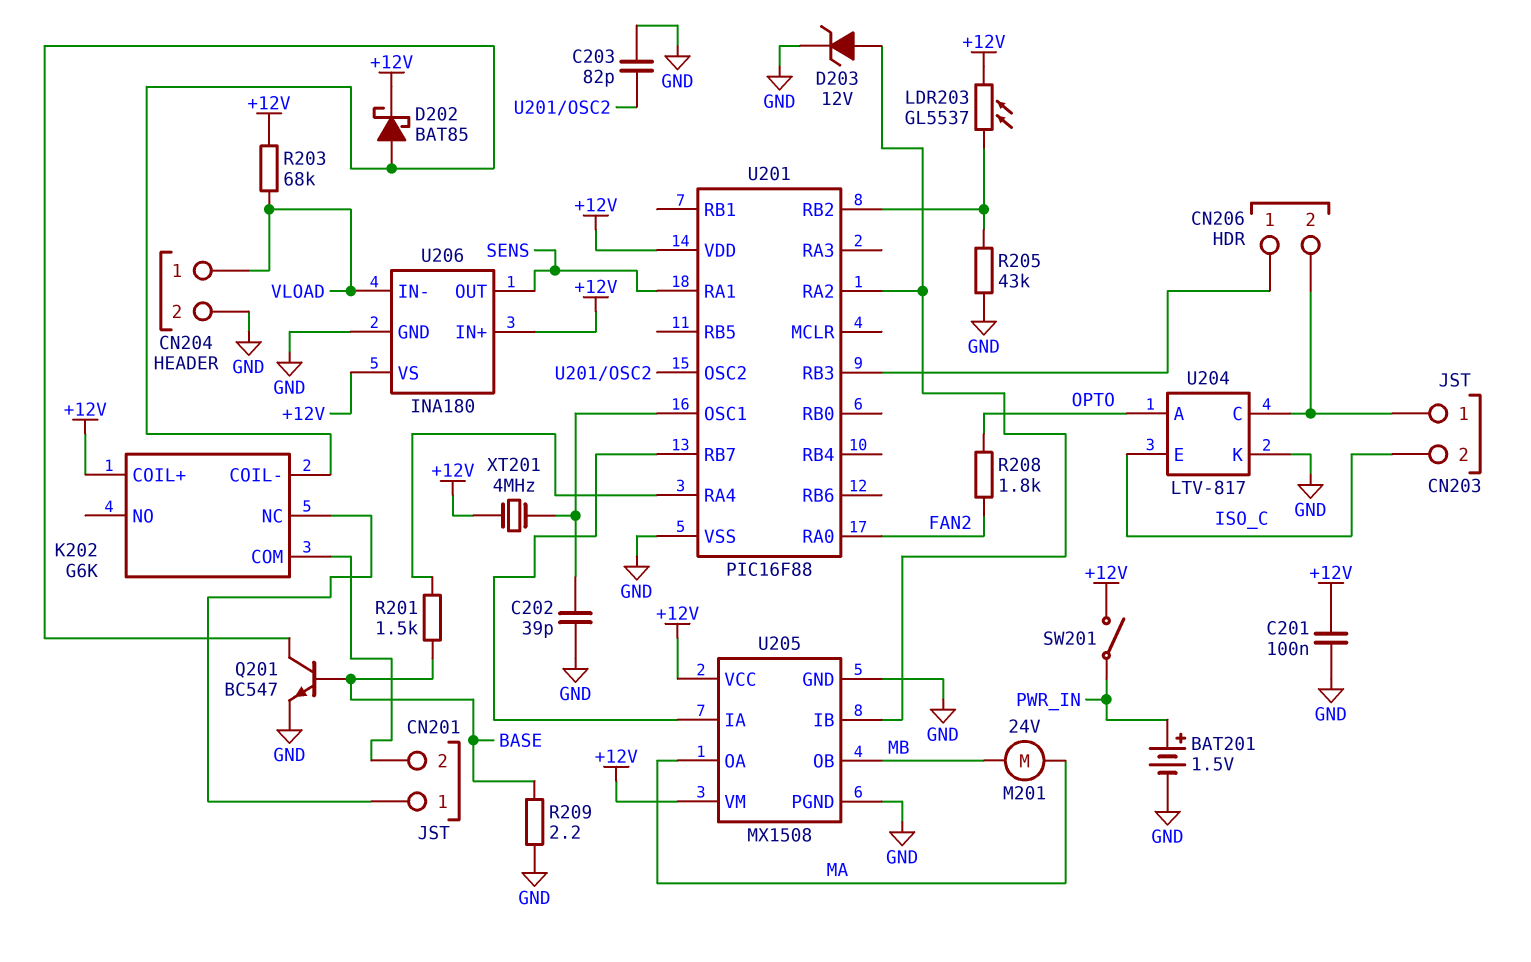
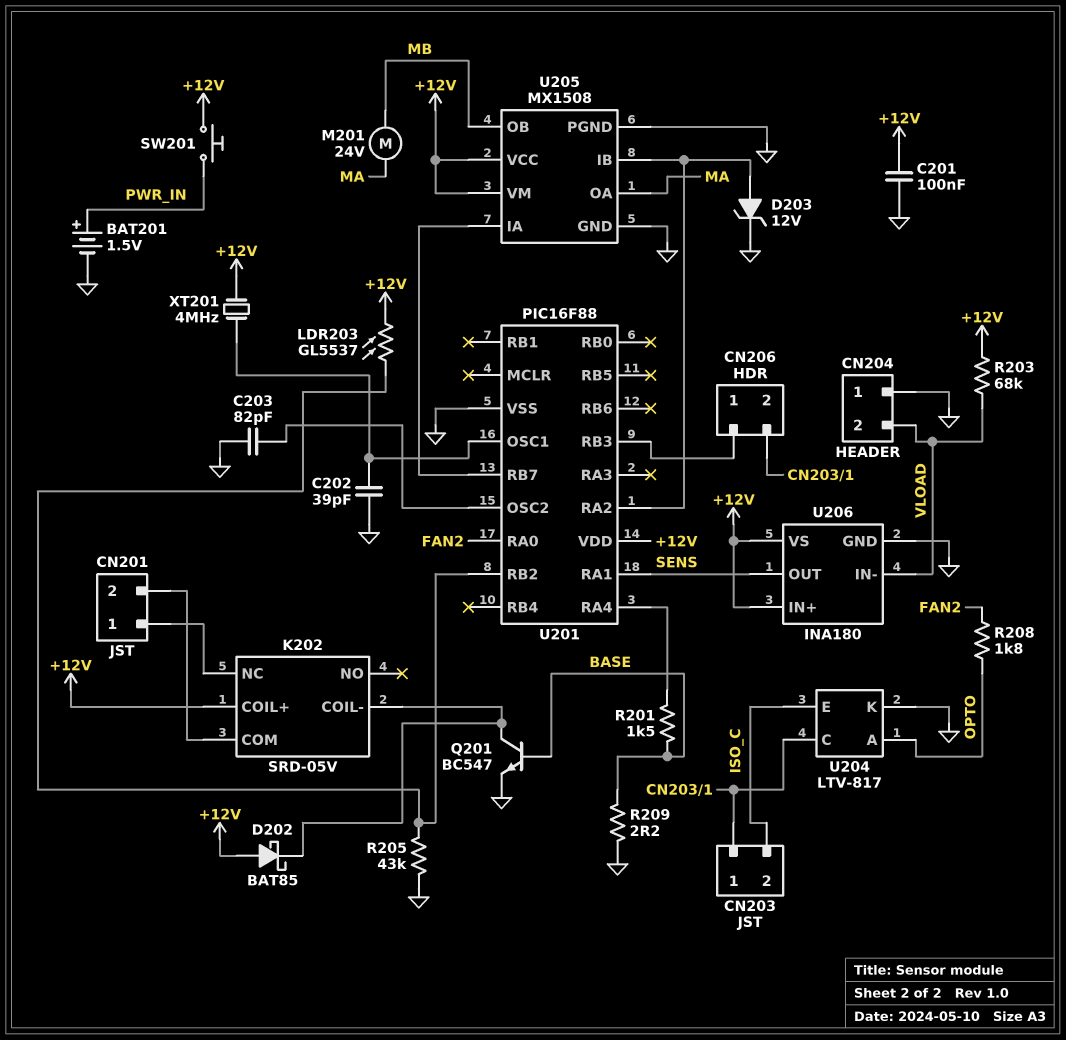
CN204 pin 1: VLOAD -> GND
CN204 pin 2: GND -> VLOAD
D202: schottky BAT85 (A K202/COIL-, K +12V) -> schottky BAT85 (A +12V, K K202/COIL-)
K202: G6K -> SRD-05V
SW201: switch (+12V, PWR_IN) -> button (+12V, PWR_IN)

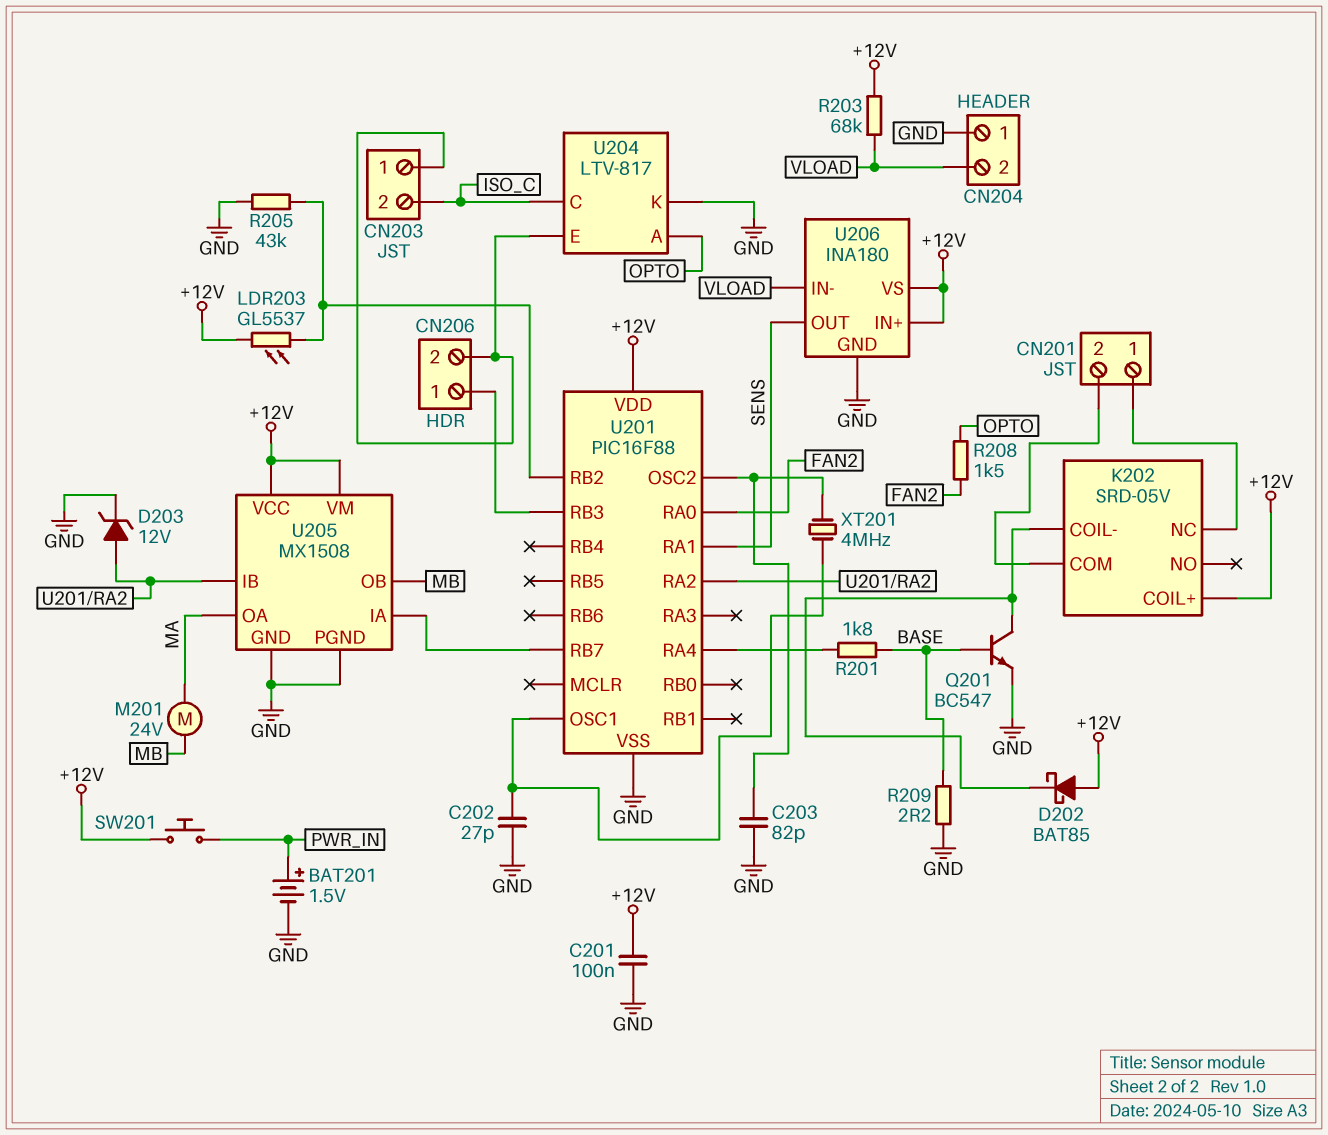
C202: 39pF (GND, U201/OSC1) -> 27pF (GND, U201/OSC1)
R201: 1.5k (BASE, U201/RA4) -> 1.8k (BASE, U201/RA4)
R208: 1.8k (FAN2, OPTO) -> 1.5k (FAN2, OPTO)
U204 pin C: CN203/1 -> ISO_C
U204 pin E: ISO_C -> CN203/1
XT201: 4MHz (+12V, U201/OSC1) -> 4MHz (U201/OSC1, U201/OSC2)

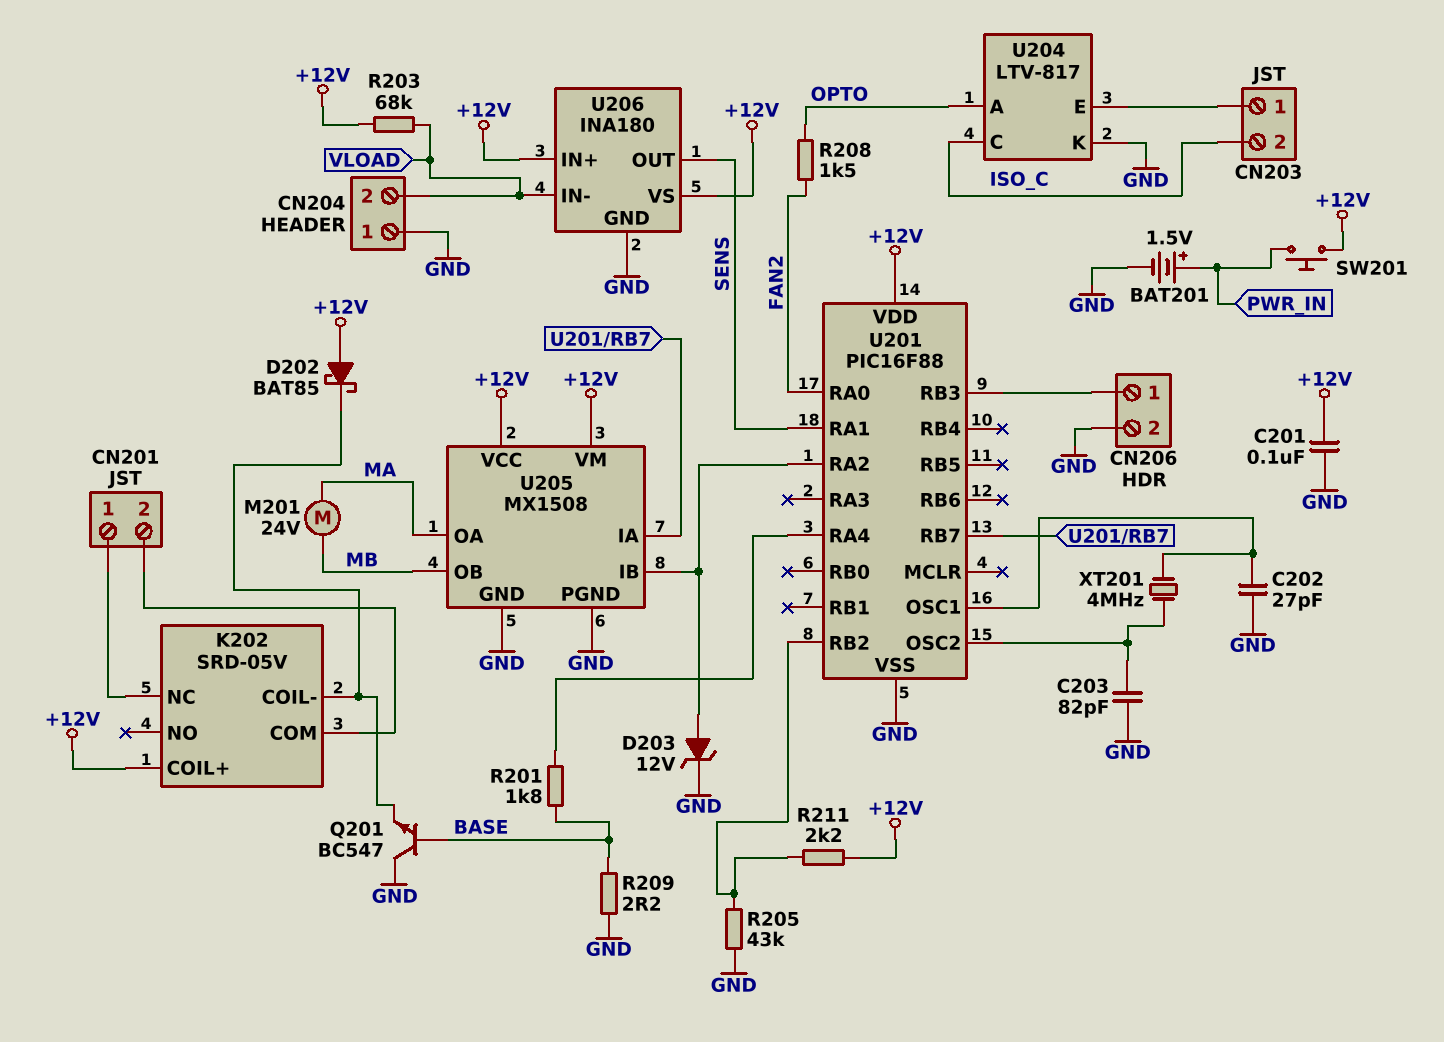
CN206 pin 2: CN203/1 -> GND
LDR203: GL5537 (+12V, U201/RB2) -> none
Q201: NPN BC547 (B BASE, C K202/COIL-, E GND) -> NPN BC547 (B BASE, C GND, E K202/COIL-)
R211: none -> 2.2k (+12V, U201/RB2)

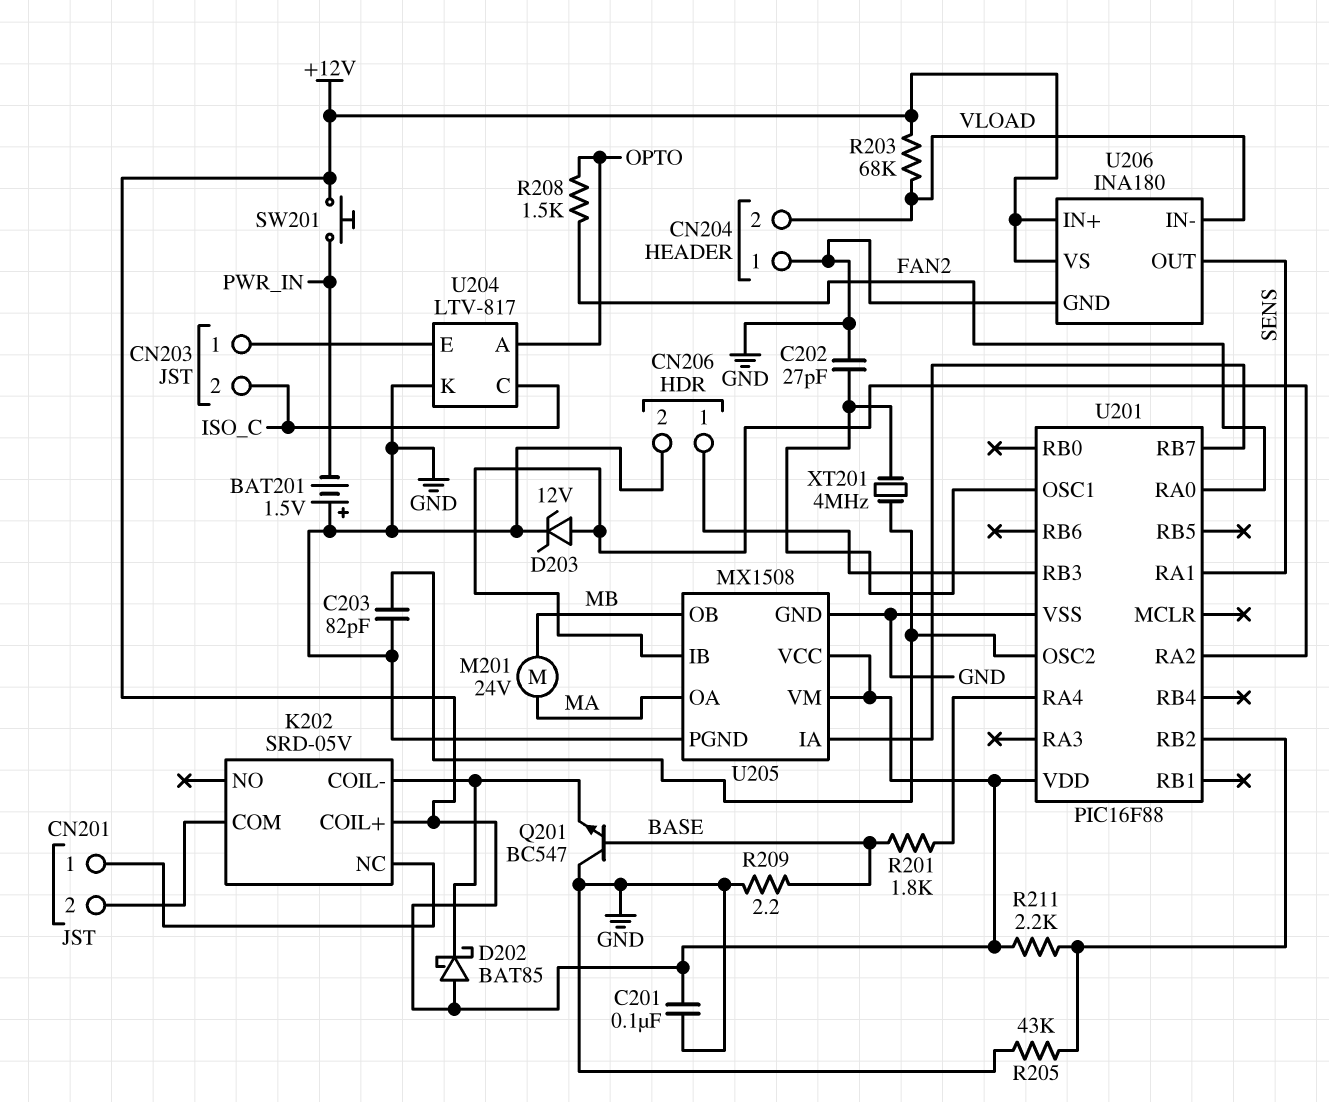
BAT201: 1.5V (plus PWR_IN, minus GND) -> 1.5V (plus GND, minus PWR_IN)

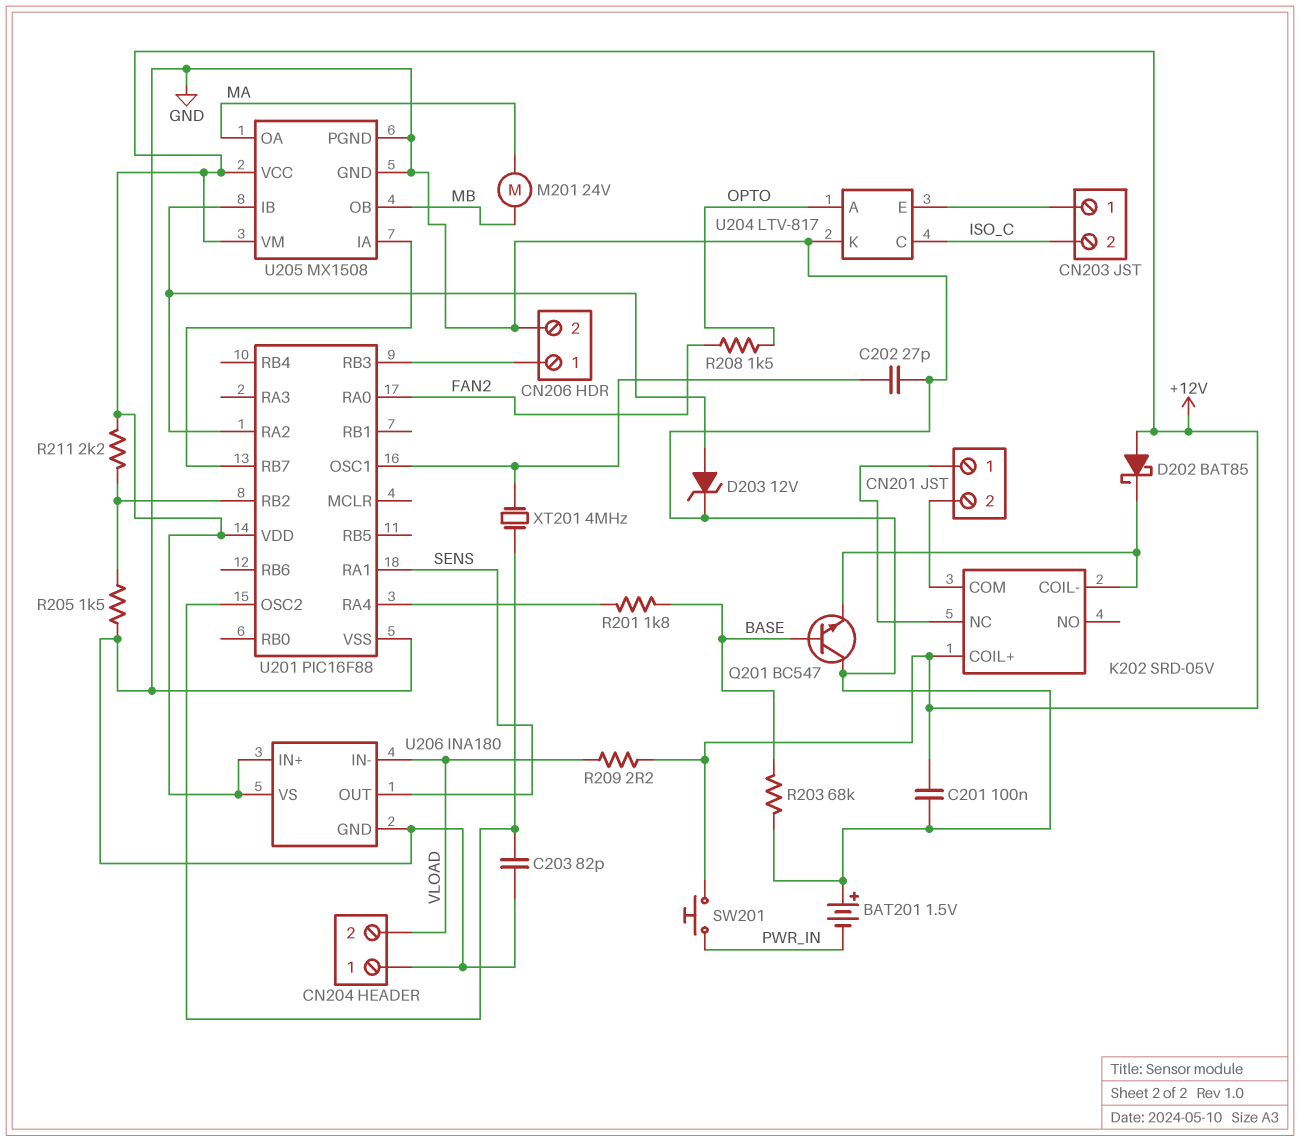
R203: 68k (+12V, VLOAD) -> 68k (BASE, GND)
R205: 43k (GND, U201/RB2) -> 1.5k (GND, U201/RB2)
R209: 2.2 (BASE, GND) -> 2.2 (+12V, VLOAD)

